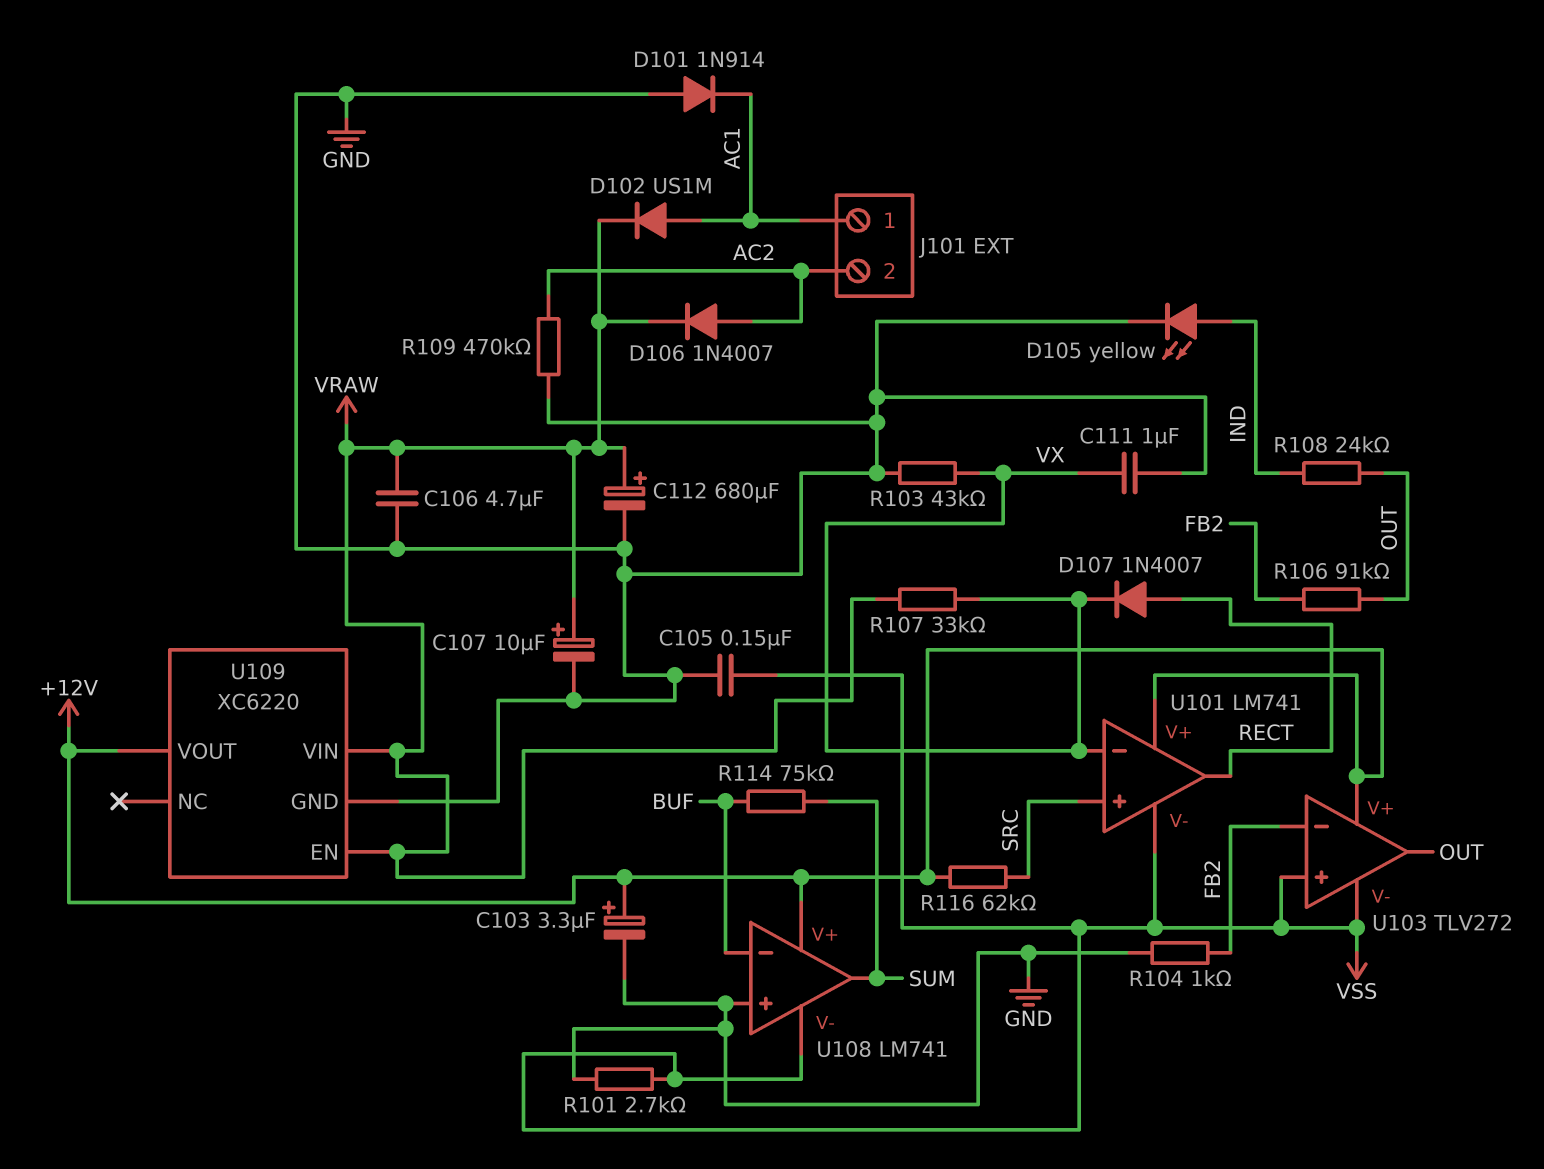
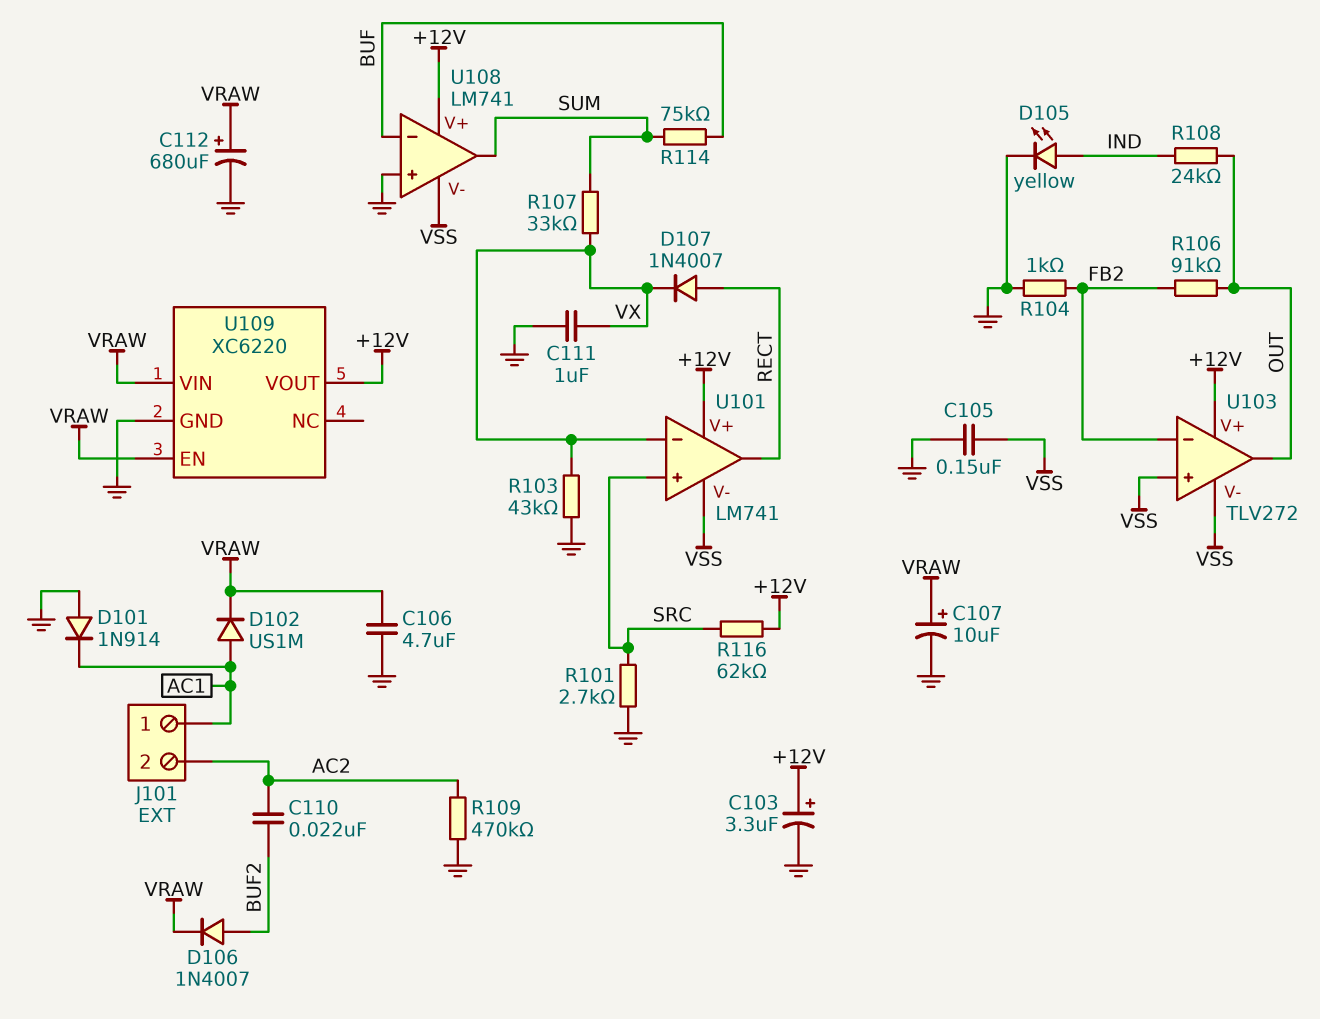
C110: none -> 22nF (AC2, BUF2)
D106: diode 1N4007 (A AC2, K VRAW) -> diode 1N4007 (A BUF2, K VRAW)
R101: 2.7k (GND, VSS) -> 2.7k (GND, SRC)
R107: 33k (VRAW, VX) -> 33k (SUM, VX)

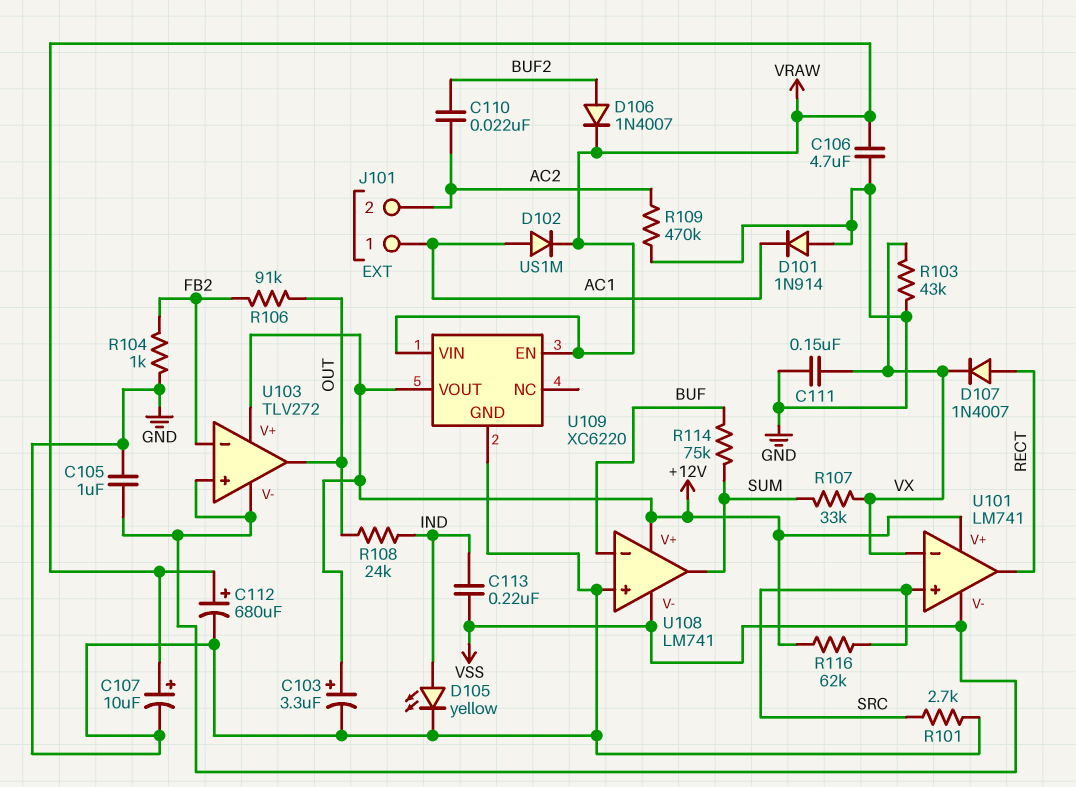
C105: 150nF (GND, VSS) -> 1uF (GND, VSS)
C111: 1uF (GND, VX) -> 150nF (GND, VX)
C113: none -> 220nF (IND, VSS)

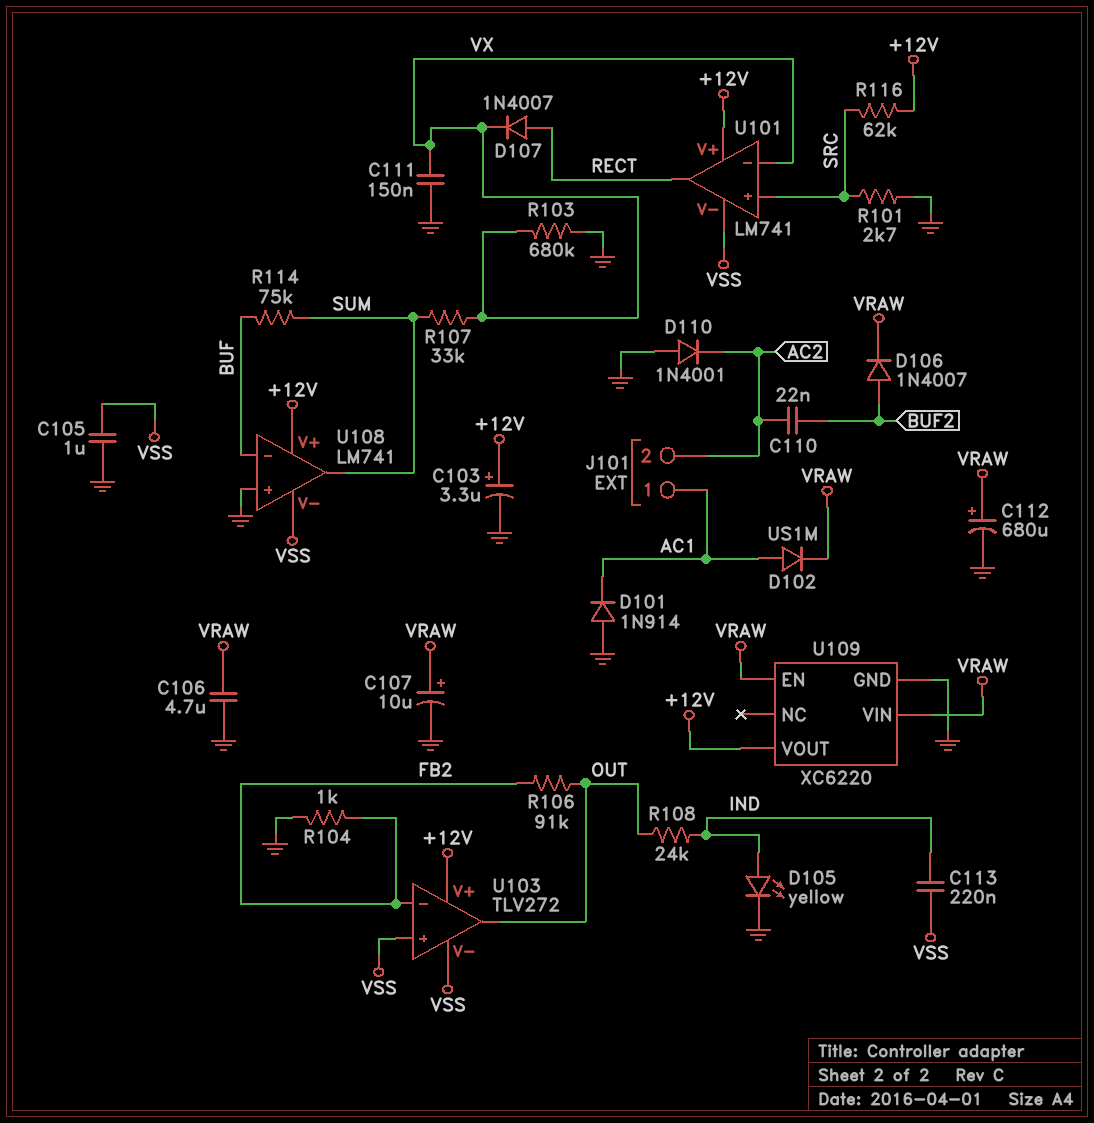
D110: none -> diode 1N4001 (A GND, K AC2)
R103: 43k (GND, VX) -> 680k (GND, VX)
R109: 470k (AC2, GND) -> none

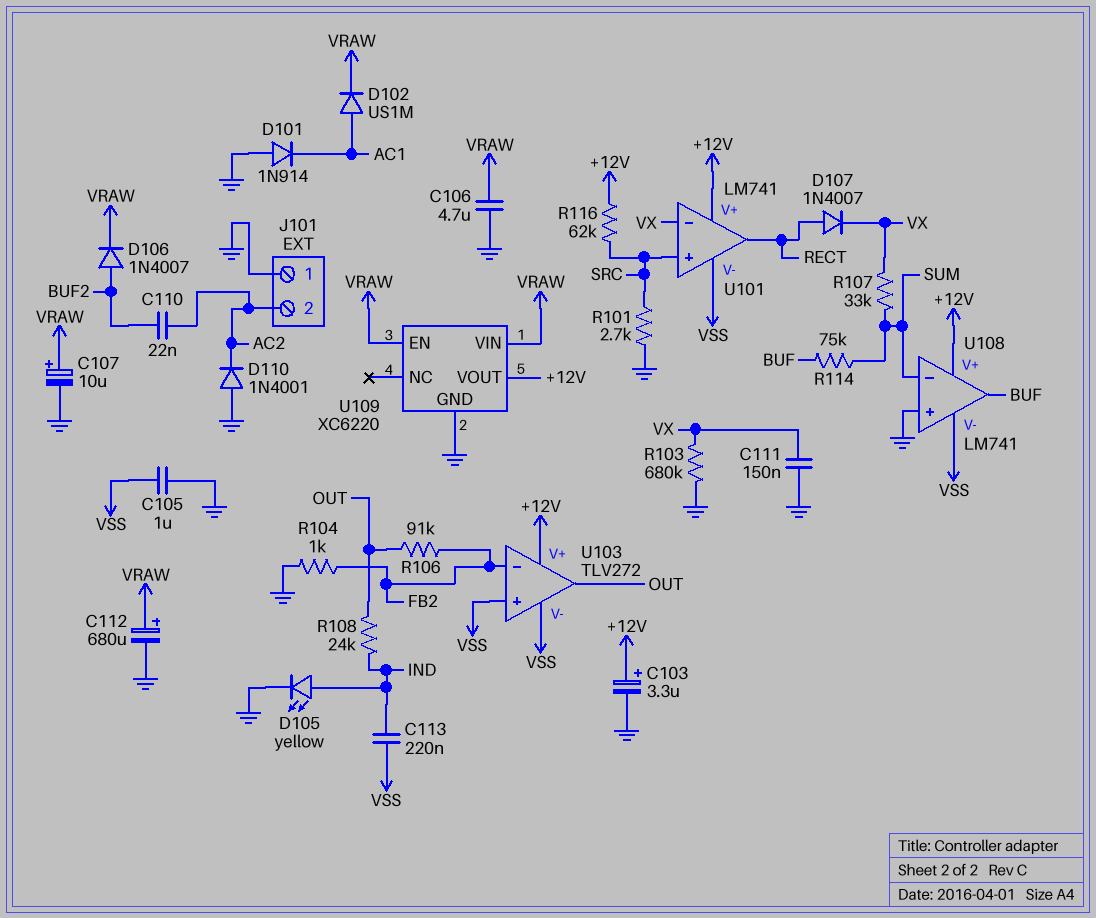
J101 pin 1: AC1 -> GND
U108 pin in-: BUF -> SUM
U108 pin out: SUM -> BUF

